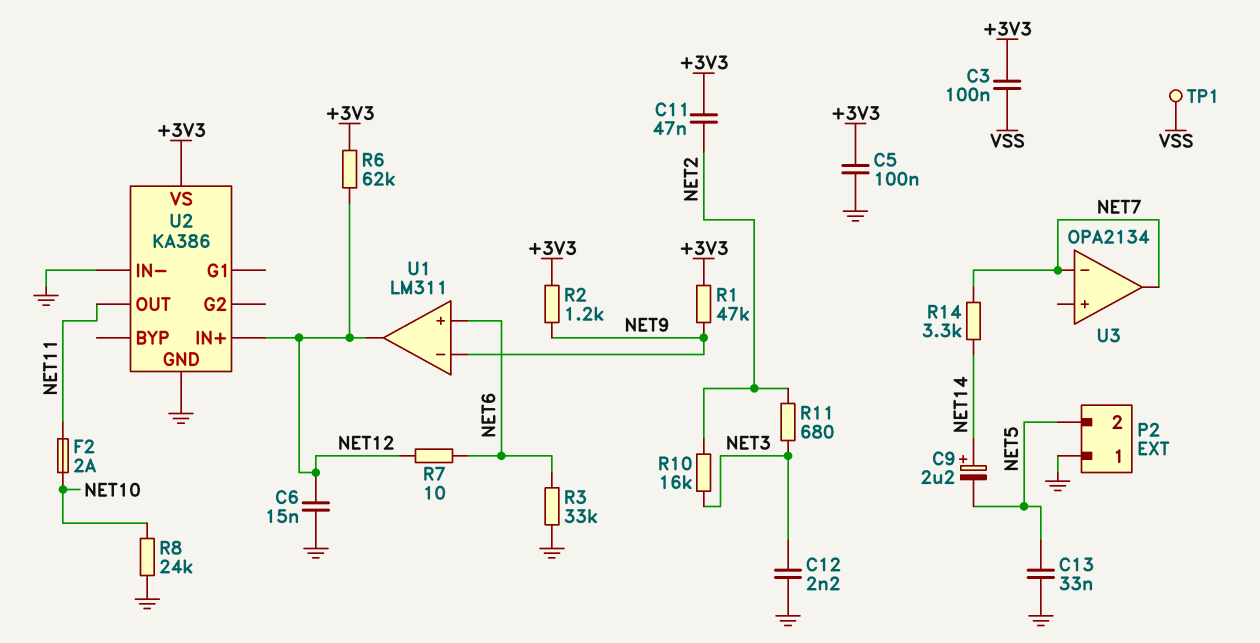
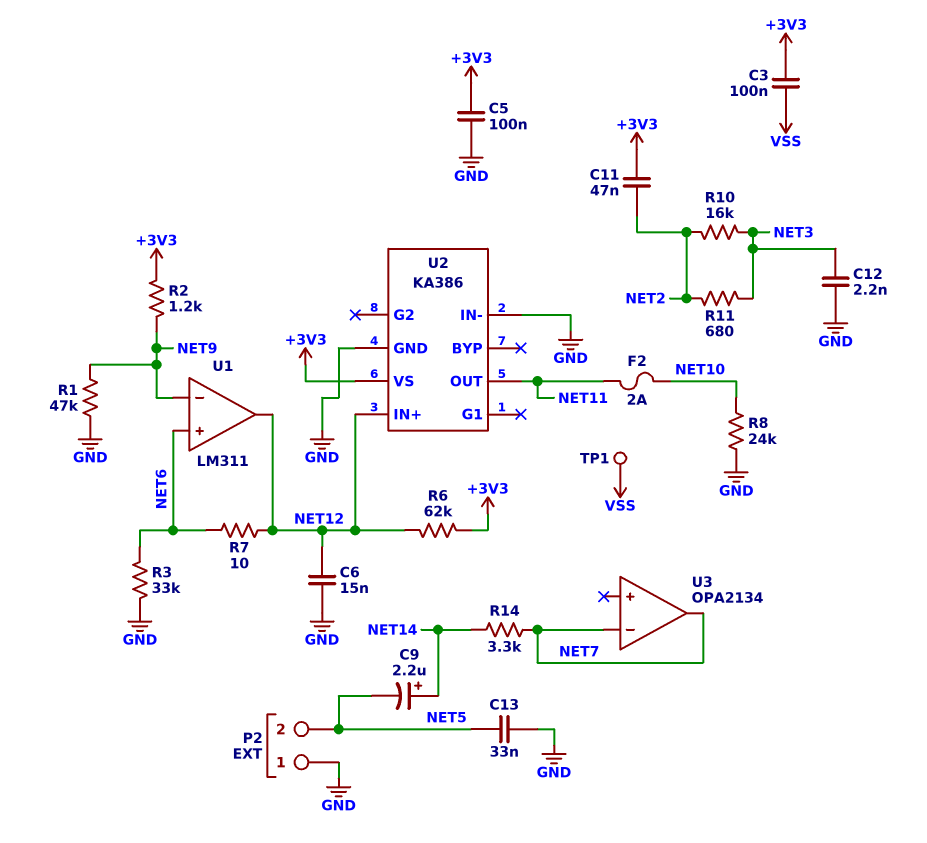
R1: 47k (+3V3, NET9) -> 47k (GND, NET9)

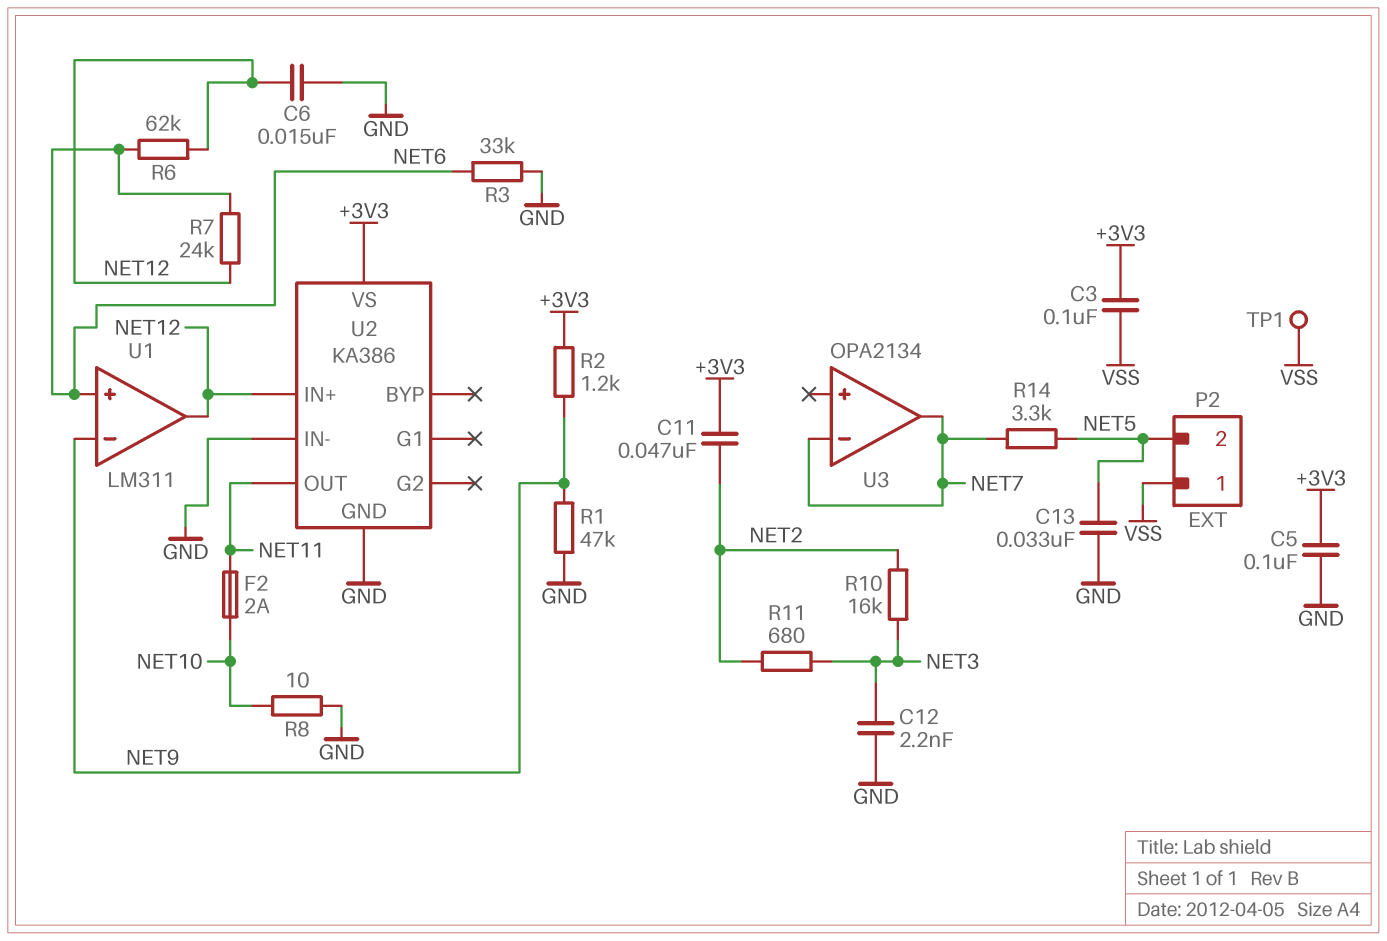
C9: 2.2uF (plus NET14, minus NET5) -> none
P2 pin 1: GND -> VSS
R6: 62k (+3V3, NET12) -> 62k (NET6, NET12)
R7: 10 (NET6, NET12) -> 24k (NET6, NET12)
R8: 24k (GND, NET10) -> 10 (GND, NET10)
R14: 3.3k (NET7, NET14) -> 3.3k (NET5, NET7)

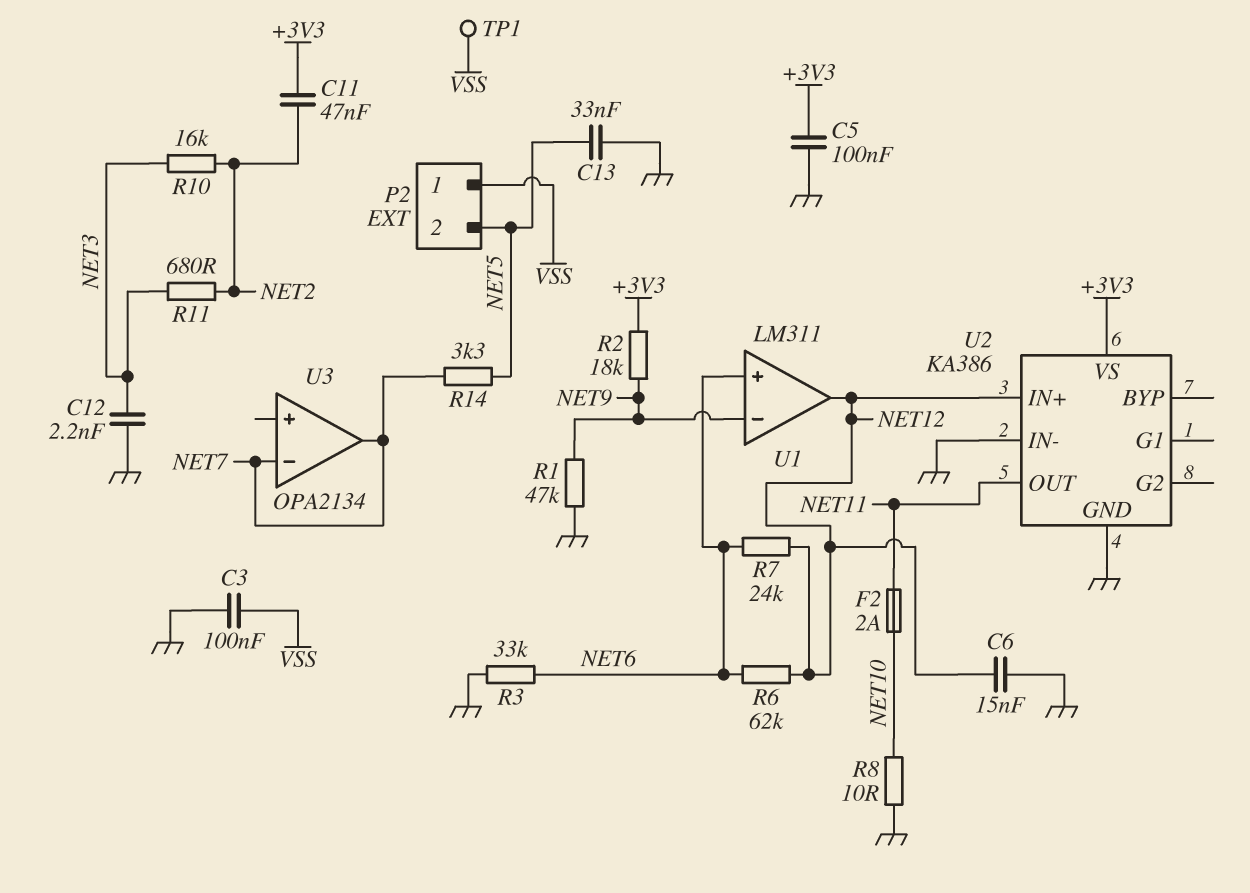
C3: 100nF (+3V3, VSS) -> 100nF (GND, VSS)
R2: 1.2k (+3V3, NET9) -> 18k (+3V3, NET9)

